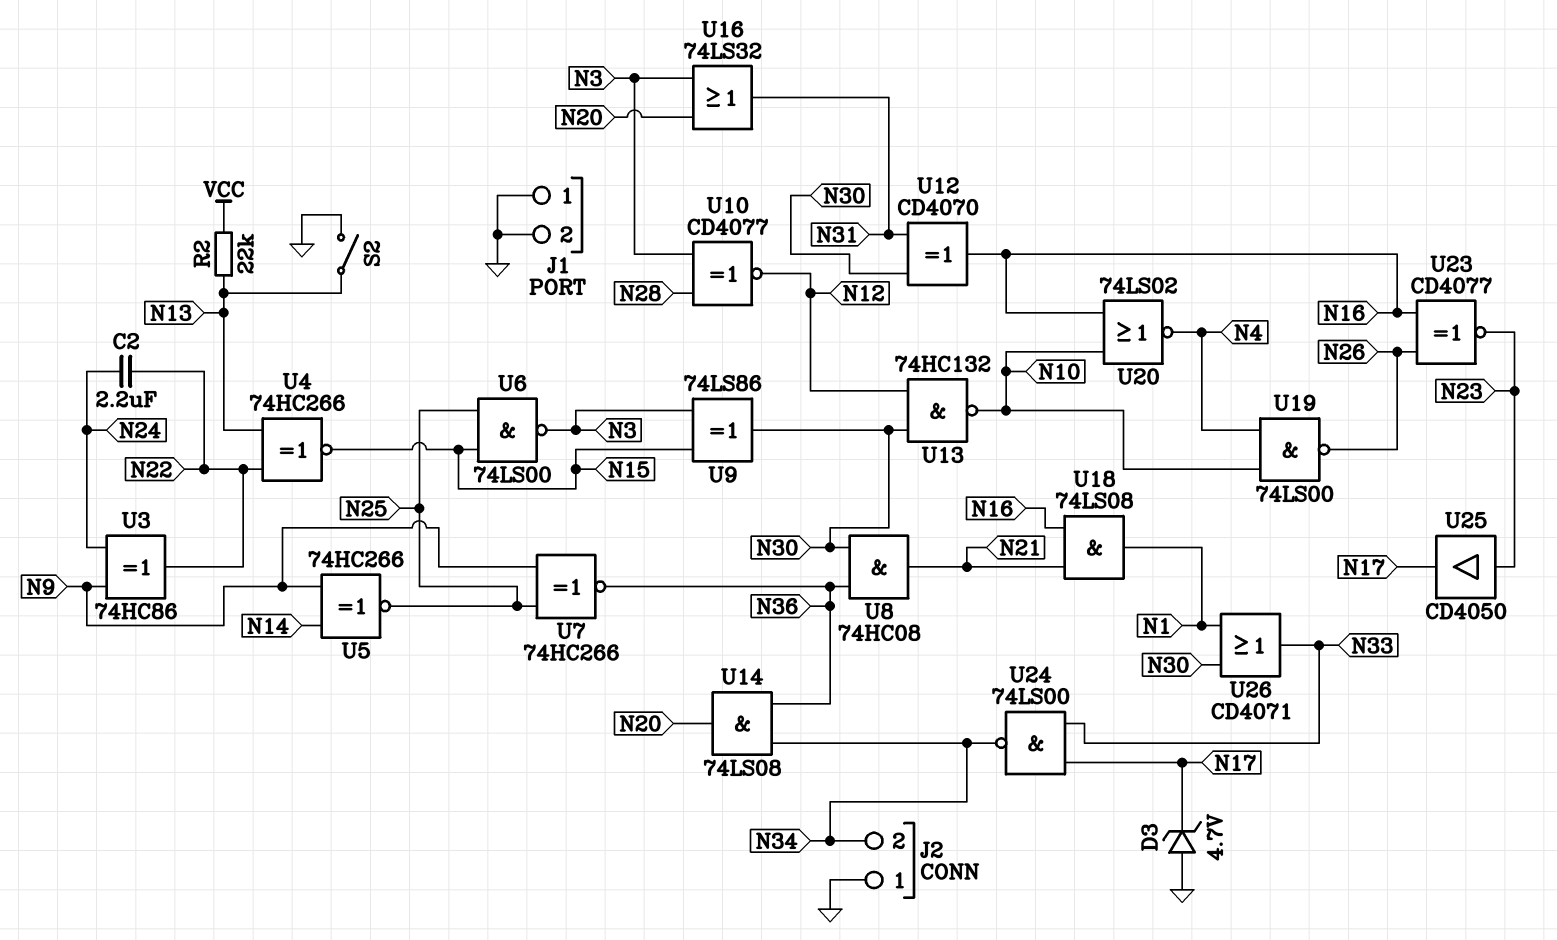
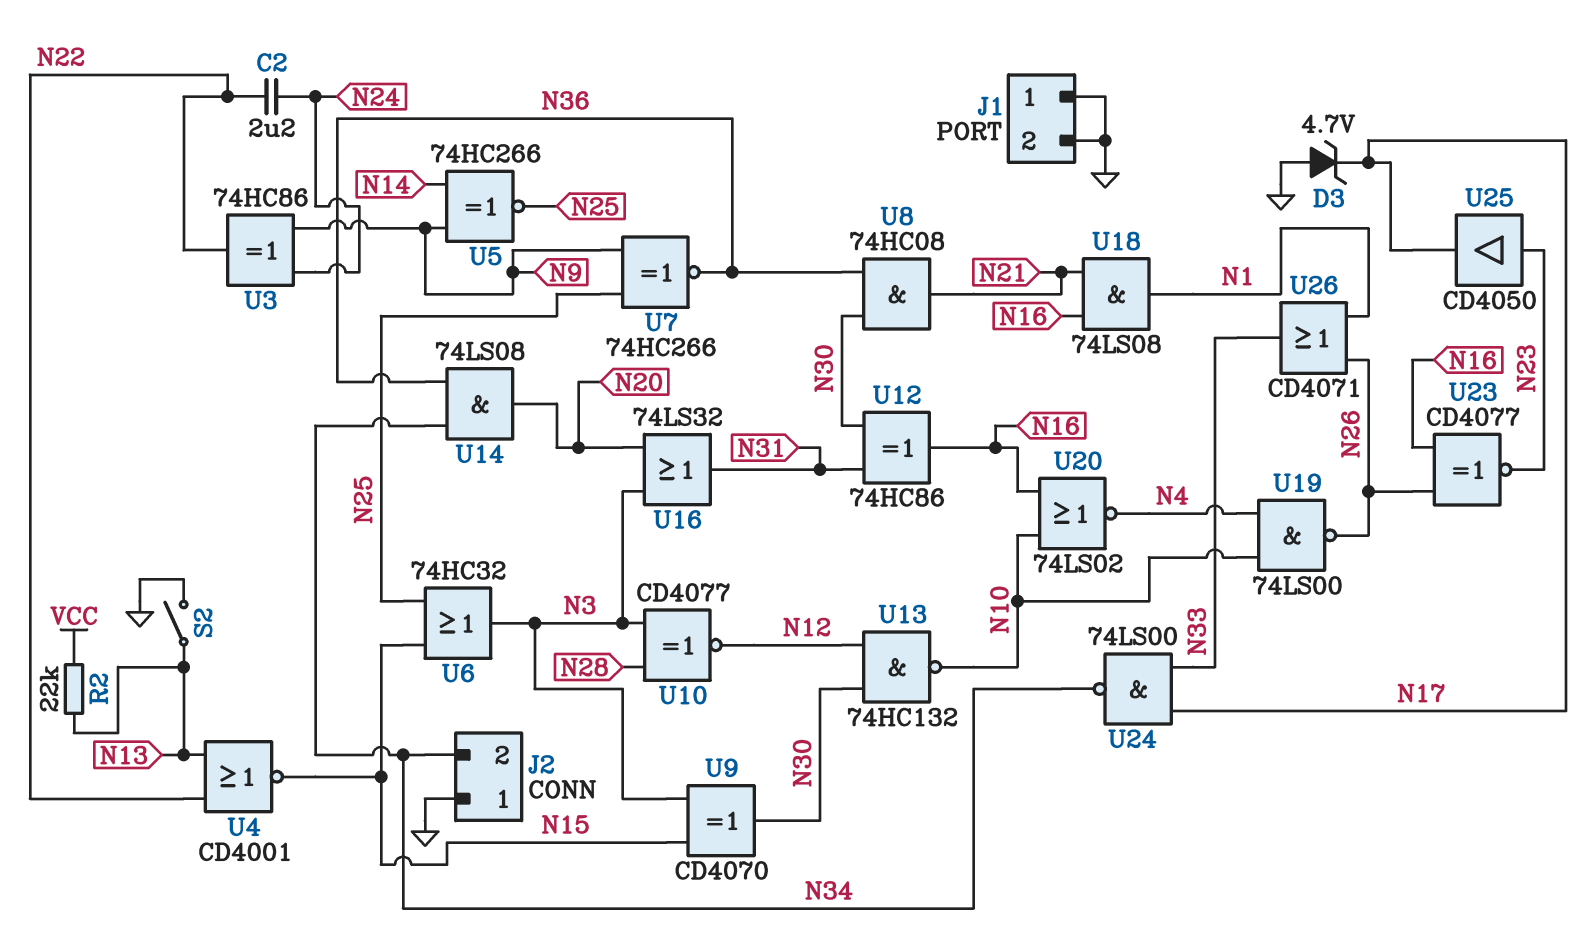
U4: XNOR 74HC266 (in N13, in N22, out N15) -> NOR CD4001 (in N13, in N22, out N15)
U6: NAND 74LS00 (in N15, in N25, out N3) -> OR 74HC32 (in N15, in N25, out N3)
U9: XOR 74LS86 (in N3, in N15, out N30) -> XOR CD4070 (in N3, in N15, out N30)
U12: XOR CD4070 (in N30, in N31, out N16) -> XOR 74HC86 (in N30, in N31, out N16)
U26: OR CD4071 (in N1, in N30, out N33) -> OR CD4071 (in N1, in N26, out N33)

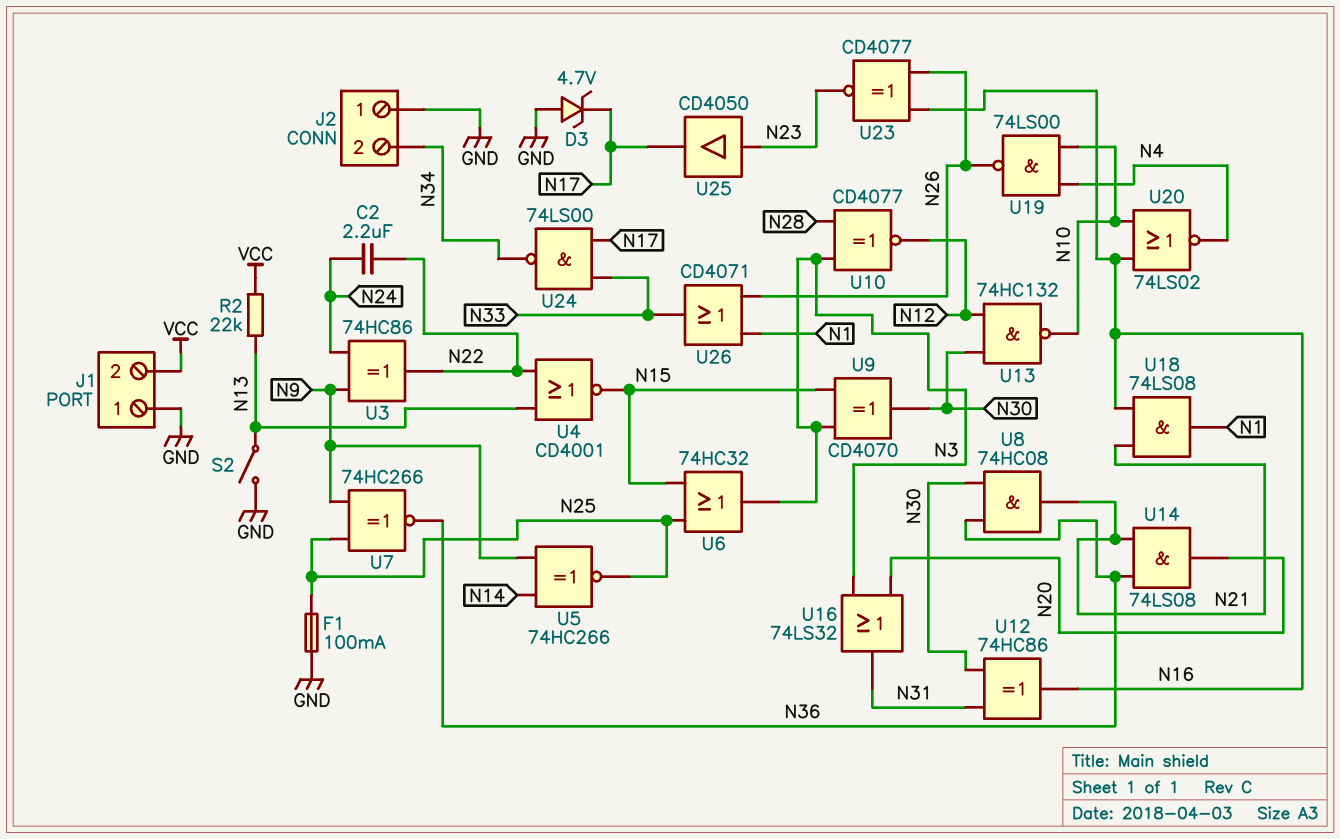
F1: none -> 100mA (GND, N25)
J1 pin 2: GND -> VCC
U14: AND 74LS08 (in N34, in N36, out N20) -> AND 74LS08 (in N21, in N36, out N20)

